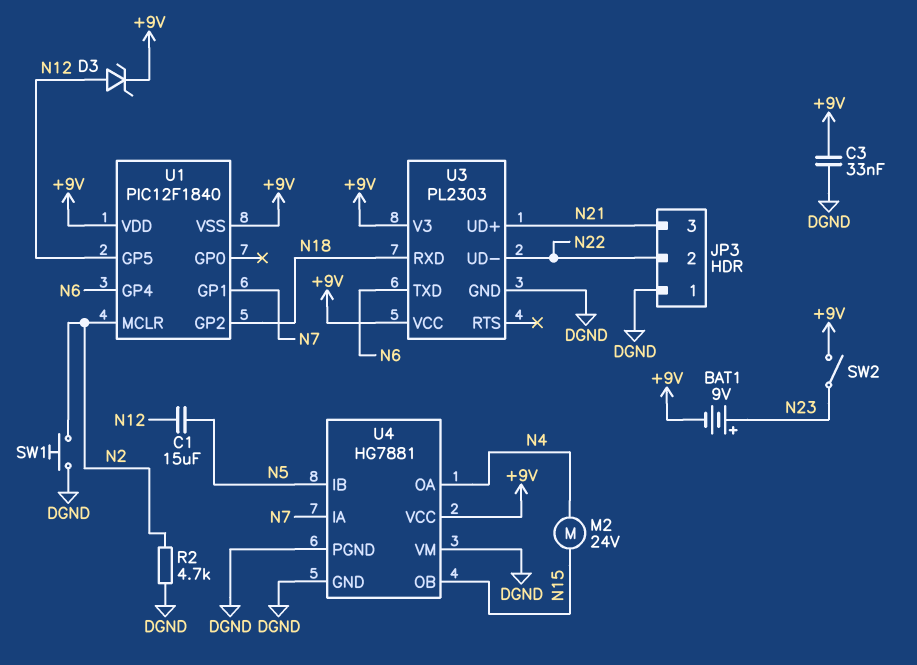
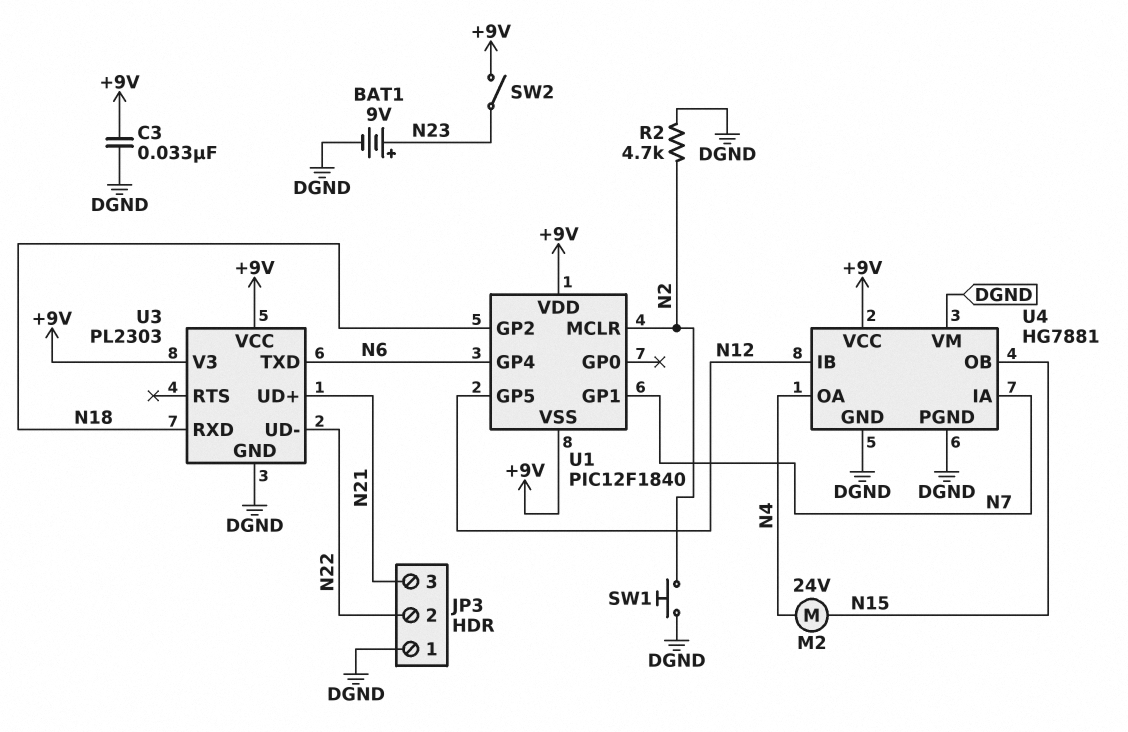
BAT1: 9V (plus N23, minus +9V) -> 9V (plus N23, minus DGND)
C1: 15uF (N5, N12) -> none
D3: zener (A N12, K +9V) -> none
U4 pin IB: N5 -> N12

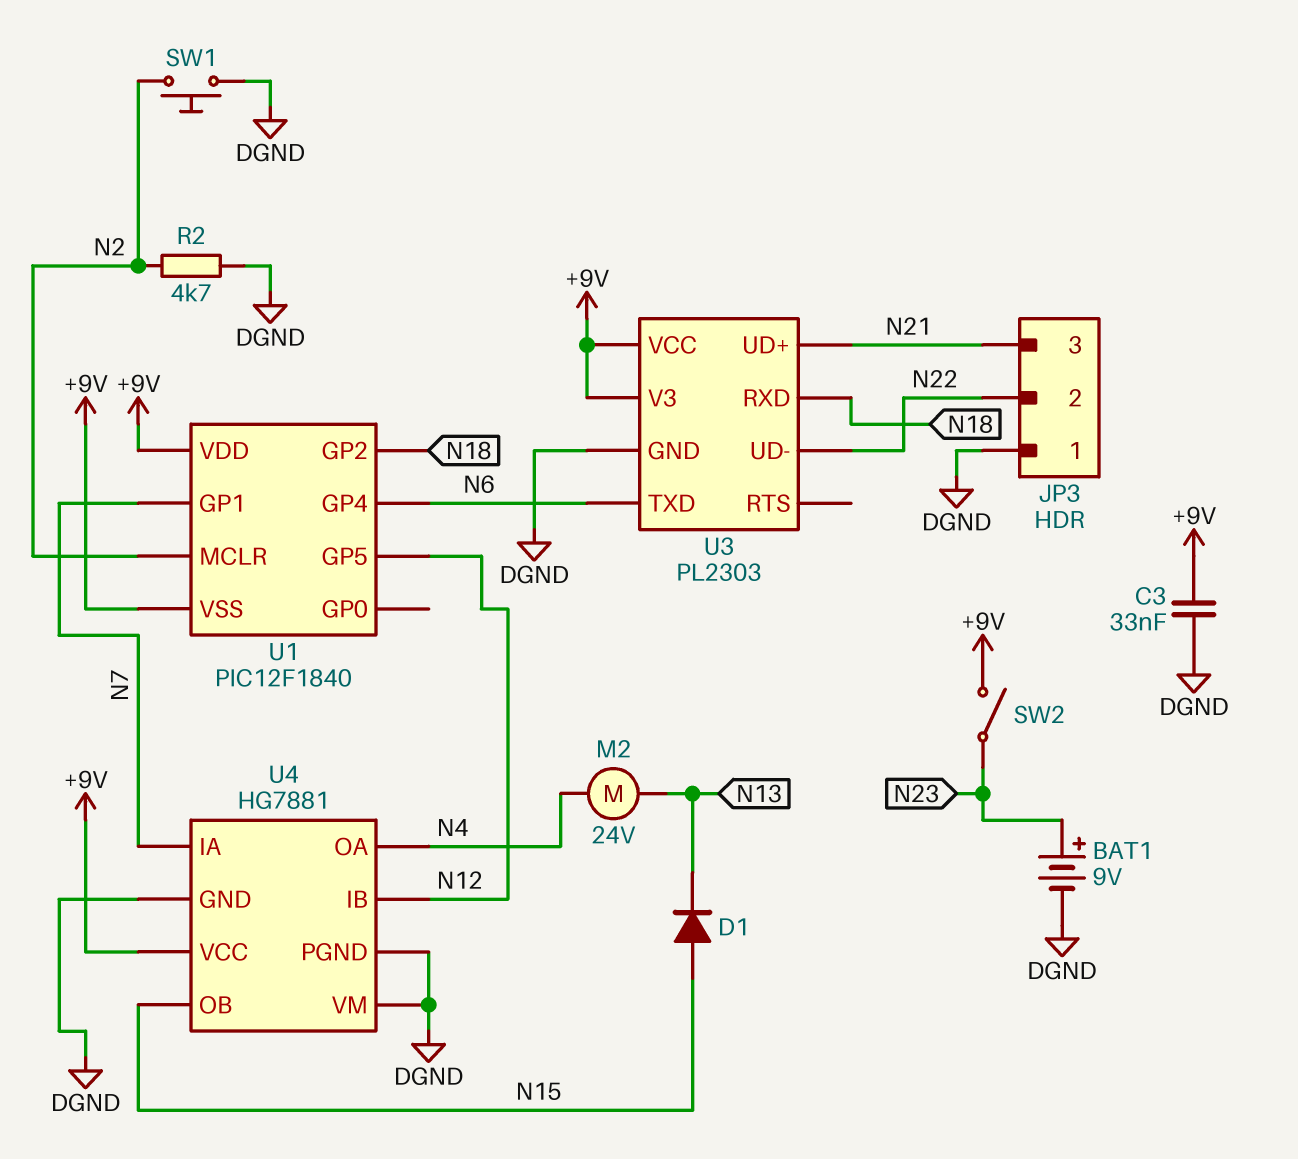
D1: none -> diode (A N15, K N13)
M2: motor 24V (N4, N15) -> motor 24V (N4, N13)

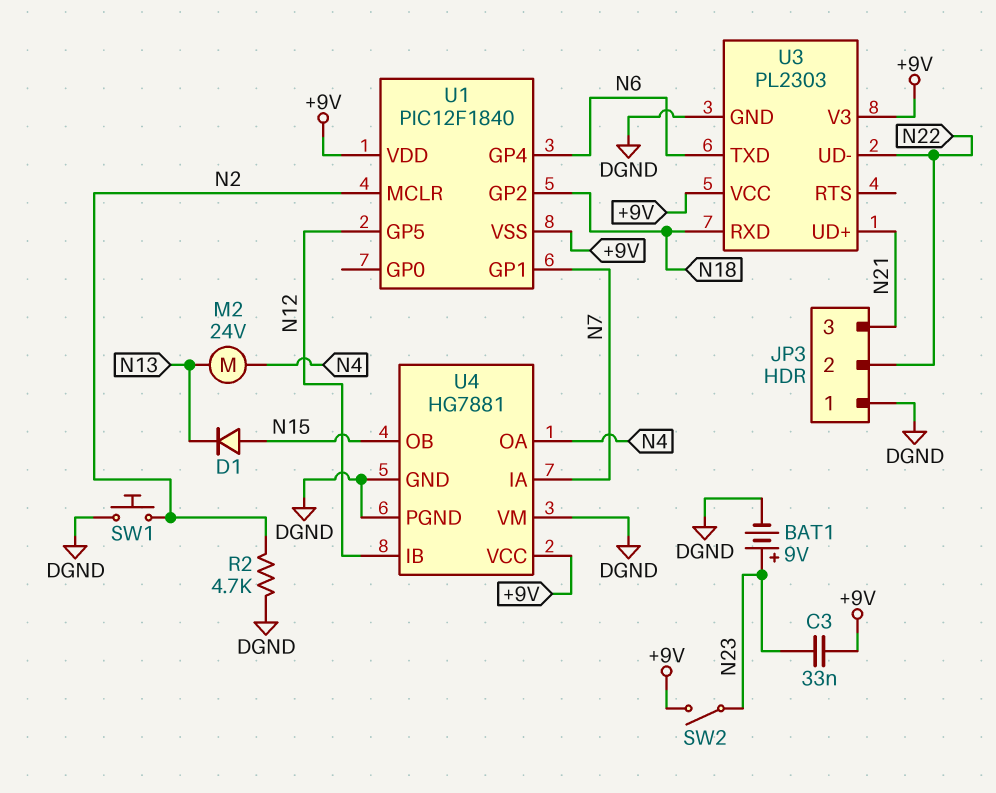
C3: 33nF (+9V, DGND) -> 33nF (+9V, N23)

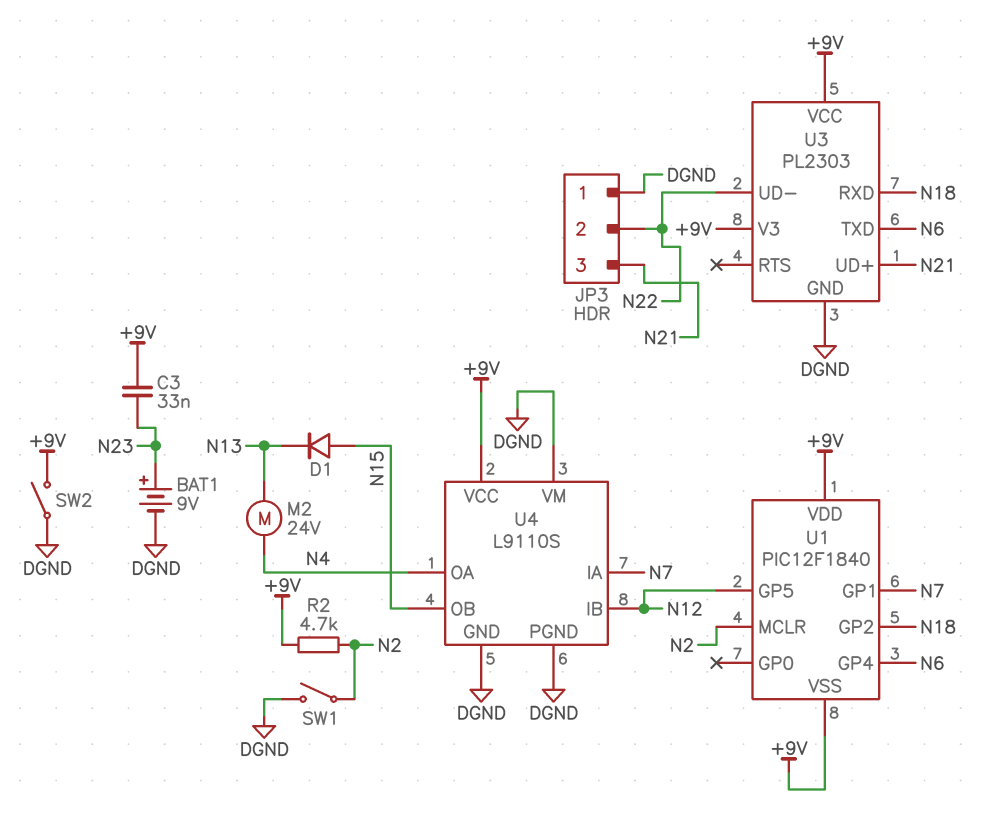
R2: 4.7k (DGND, N2) -> 4.7k (+9V, N2)
SW1: button (DGND, N2) -> switch (DGND, N2)
SW2: switch (+9V, N23) -> switch (+9V, DGND)
U4: HG7881 -> L9110S

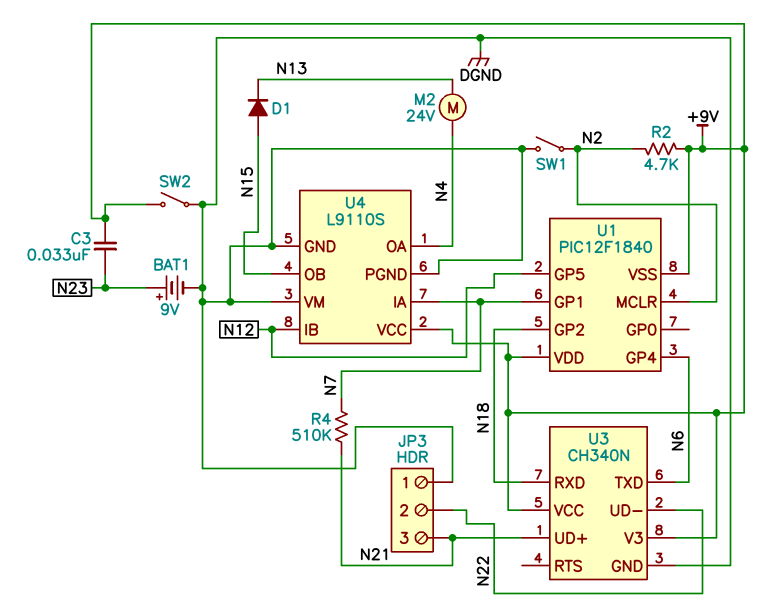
R4: none -> 510k (N7, N21)
U3: PL2303 -> CH340N

